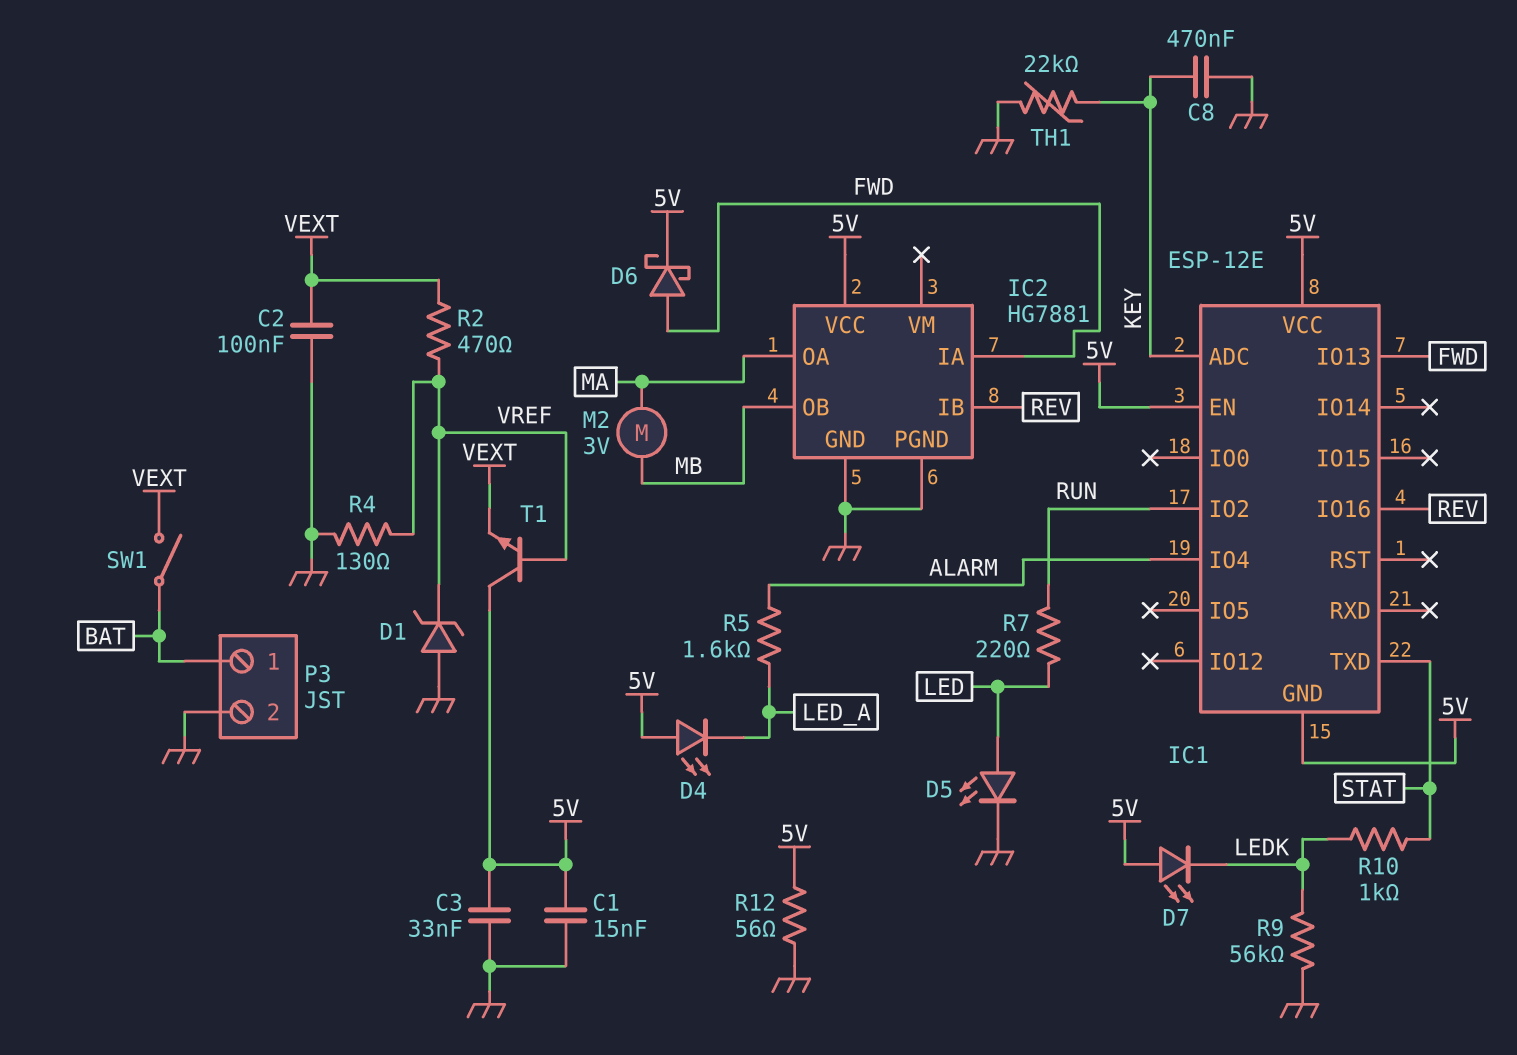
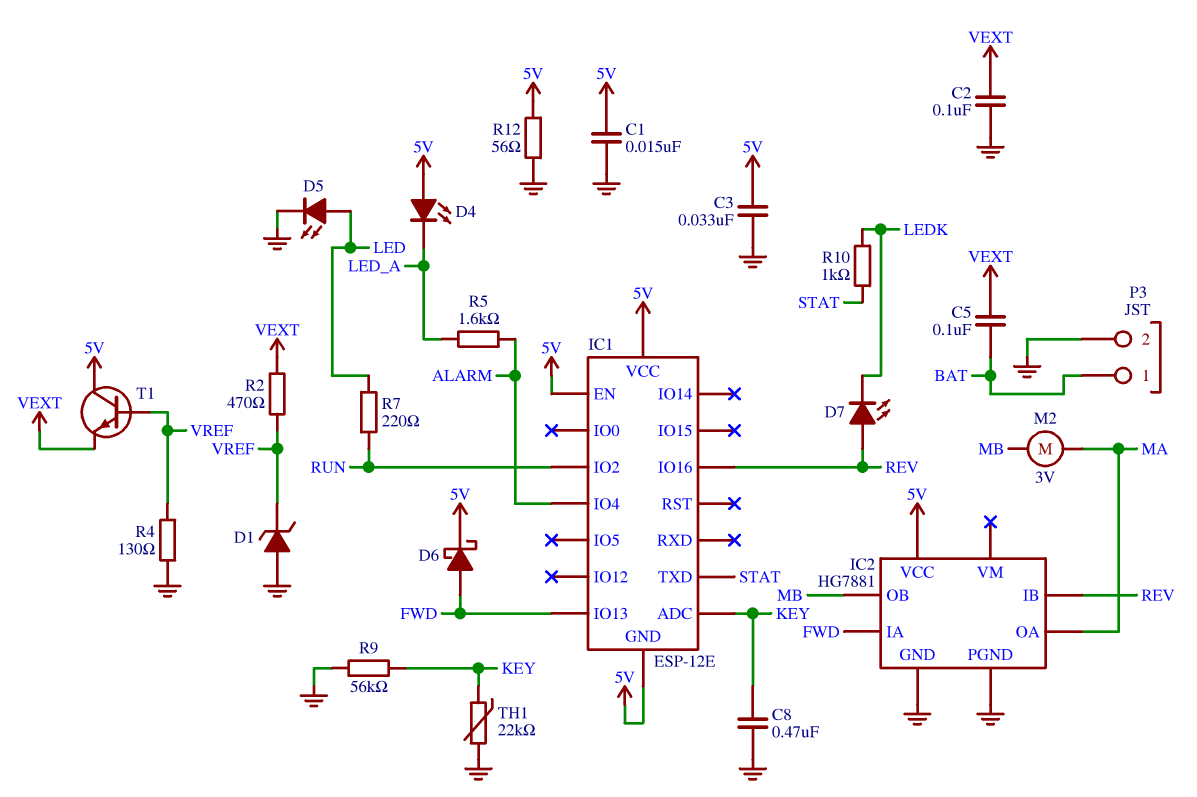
C5: none -> 100nF (BAT, VEXT)
D7: LED (A 5V, K LEDK) -> LED (A REV, K LEDK)
R9: 56k (GND, LEDK) -> 56k (GND, KEY)
SW1: switch (BAT, VEXT) -> none

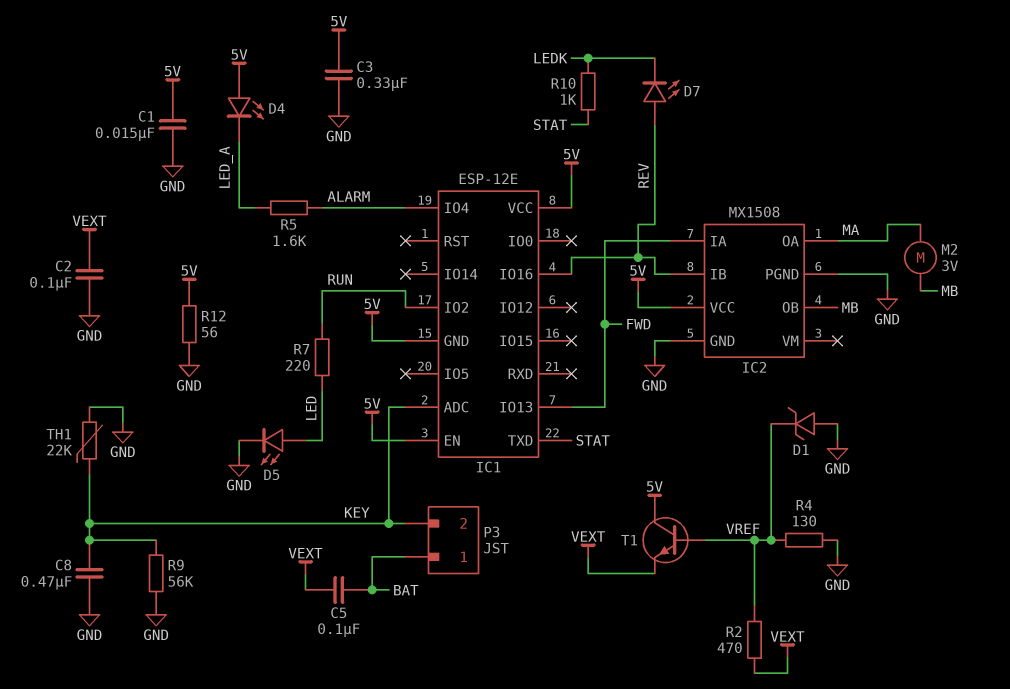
C3: 33nF (5V, GND) -> 330nF (5V, GND)
D6: schottky (A FWD, K 5V) -> none
IC2: HG7881 -> MX1508
P3 pin 2: GND -> KEY

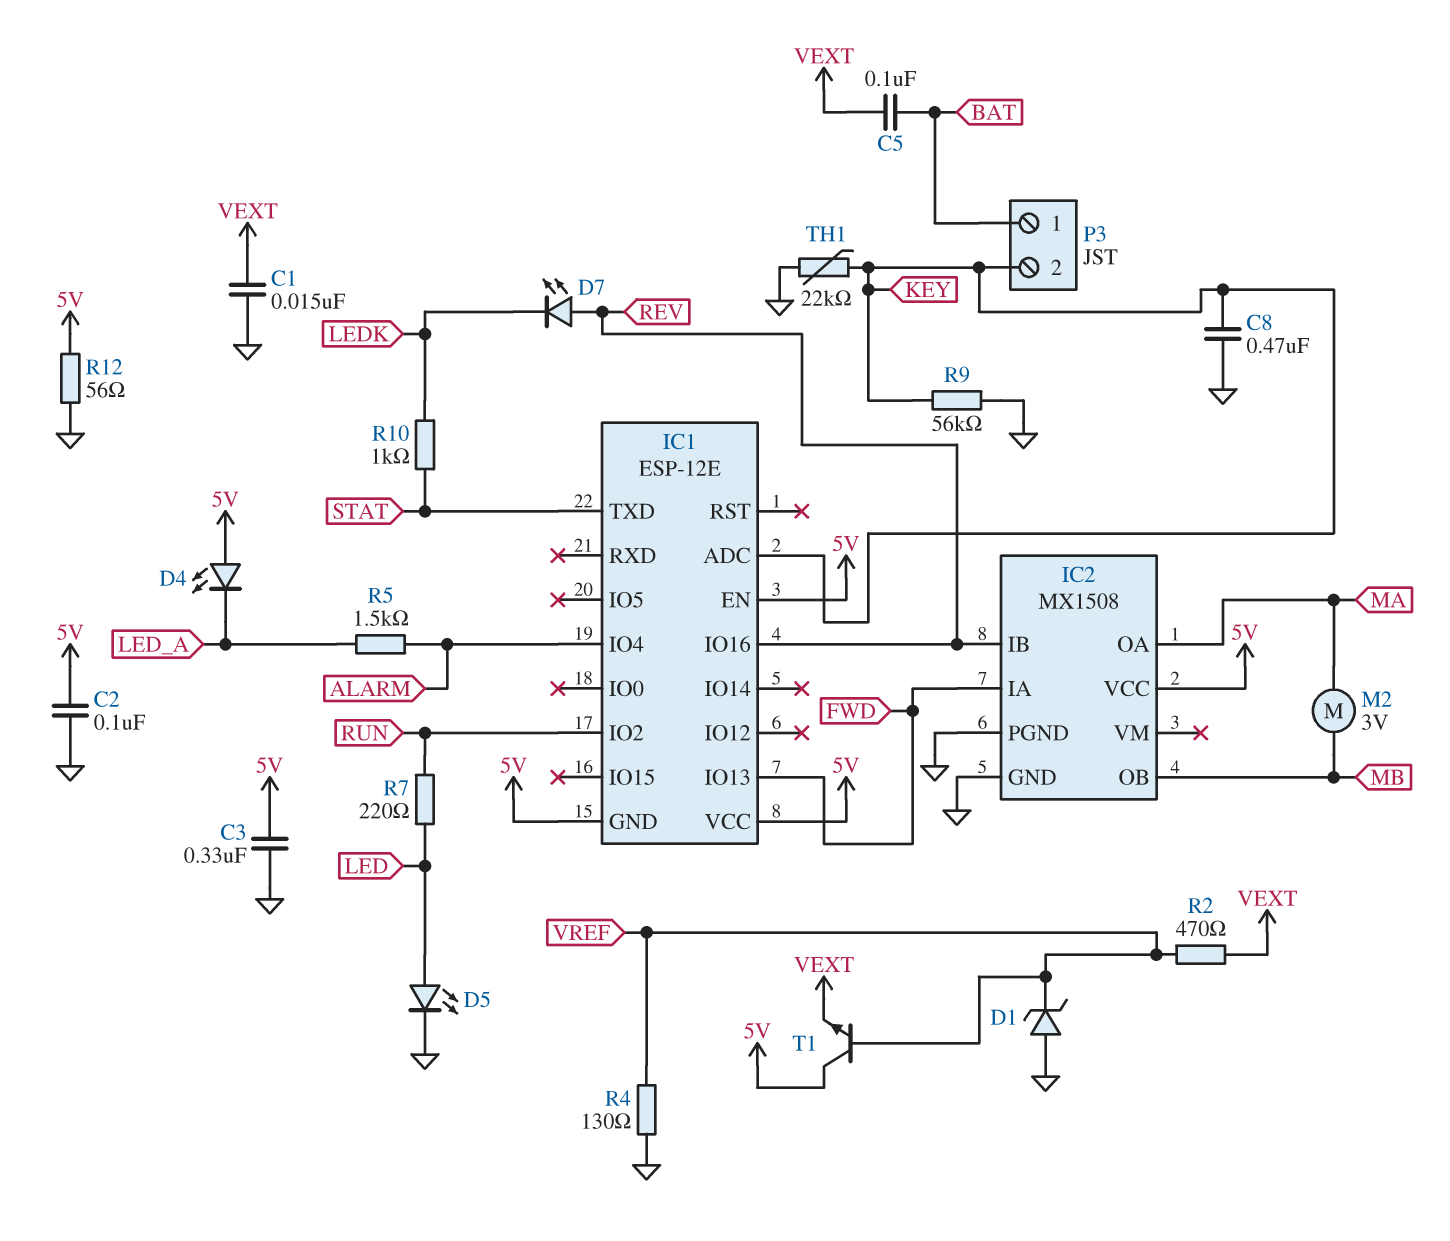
C1: 15nF (5V, GND) -> 15nF (GND, VEXT)
C2: 100nF (GND, VEXT) -> 100nF (5V, GND)
R5: 1.6k (ALARM, LED_A) -> 1.5k (ALARM, LED_A)

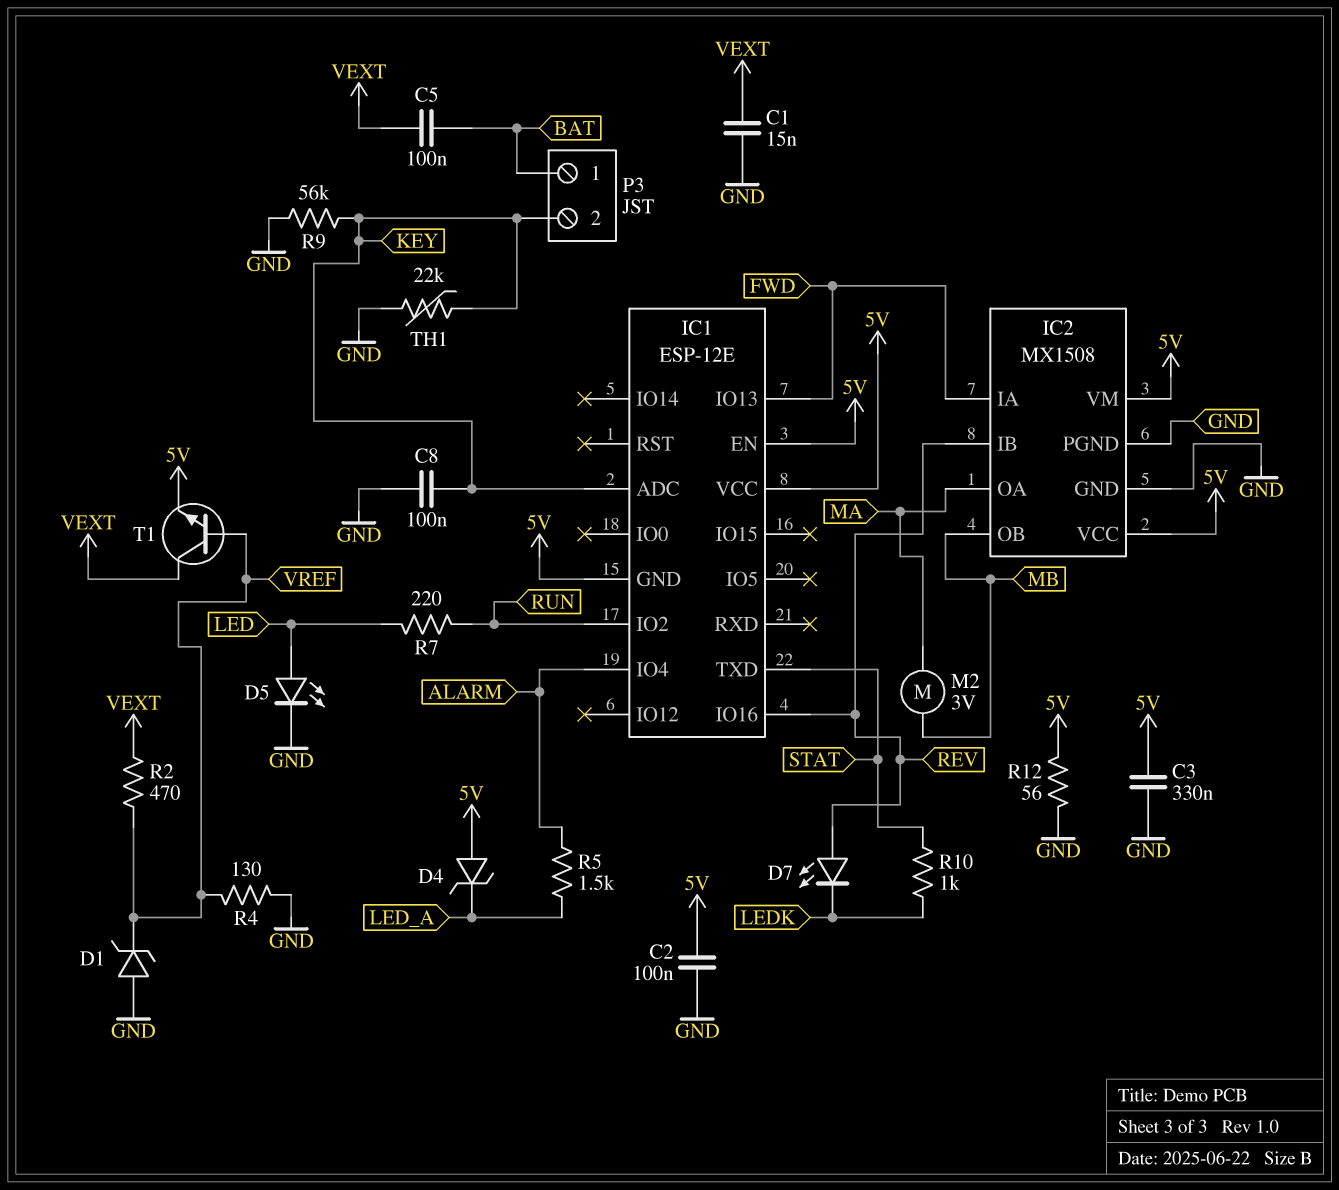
C8: 470nF (GND, KEY) -> 100nF (GND, KEY)
D4: LED (A 5V, K LED_A) -> zener (A 5V, K LED_A)
IC2 pin VM: none -> 5V
T1: NPN (B VREF, C 5V, E VEXT) -> NPN (B VREF, C VEXT, E 5V)

